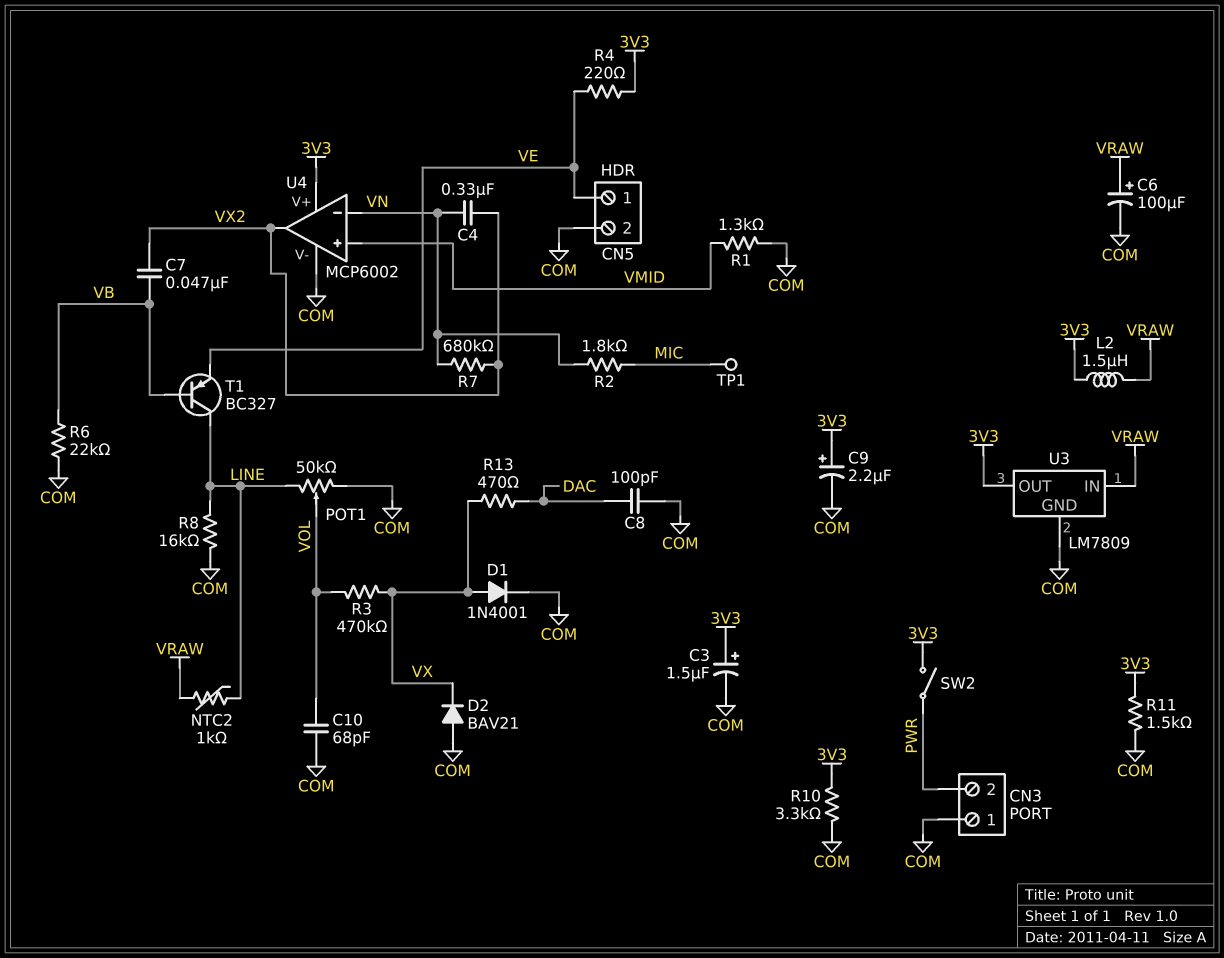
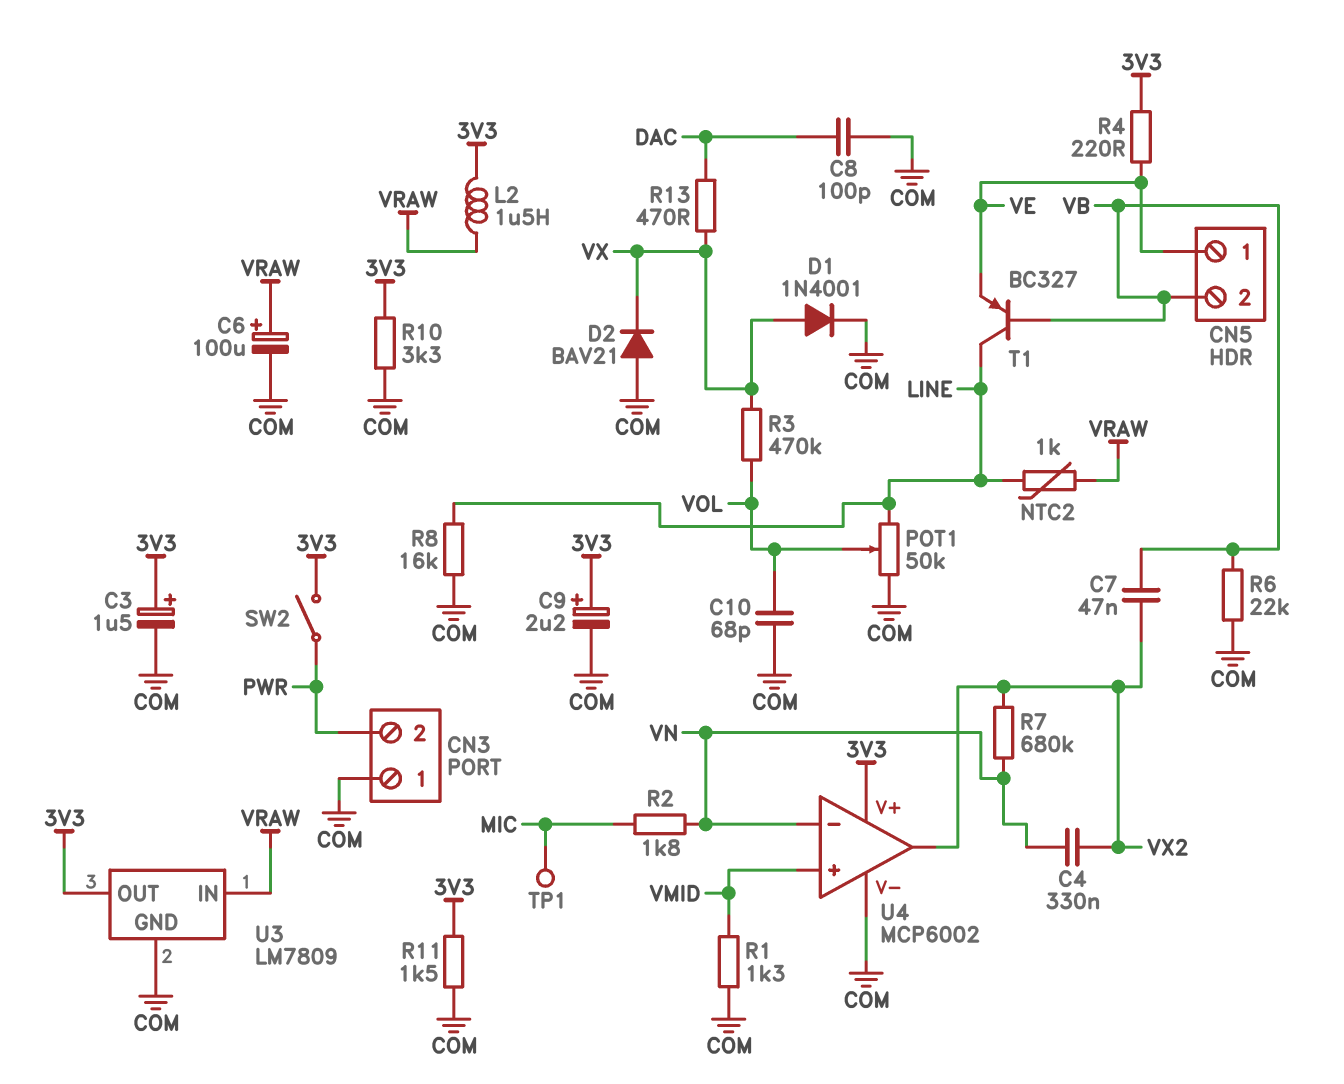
CN5 pin 2: COM -> VB

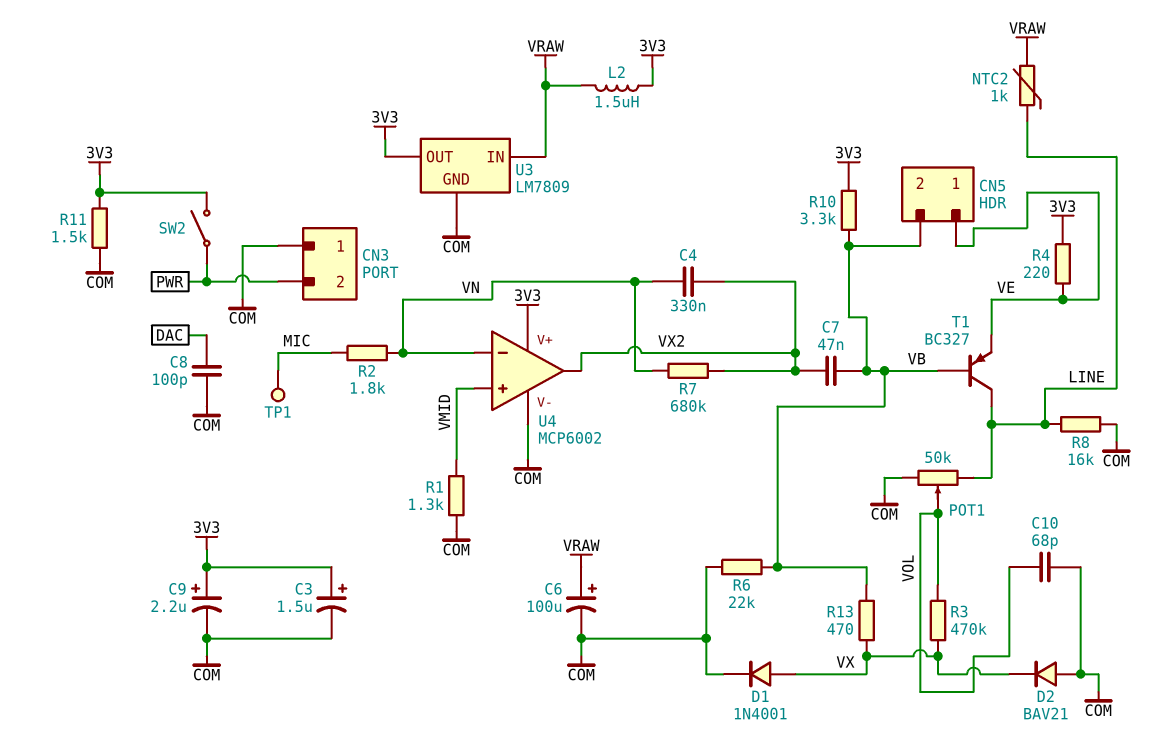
R10: 3.3k (3V3, COM) -> 3.3k (3V3, VB)
R13: 470 (DAC, VX) -> 470 (VB, VX)

